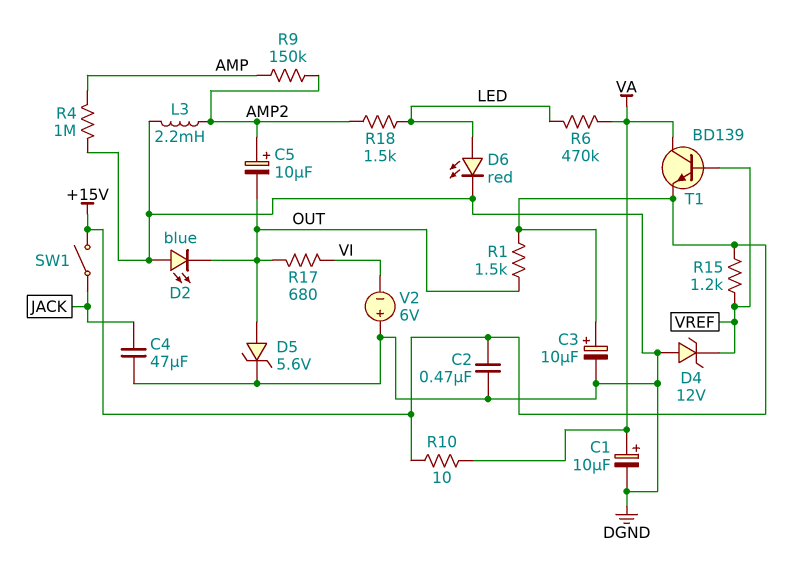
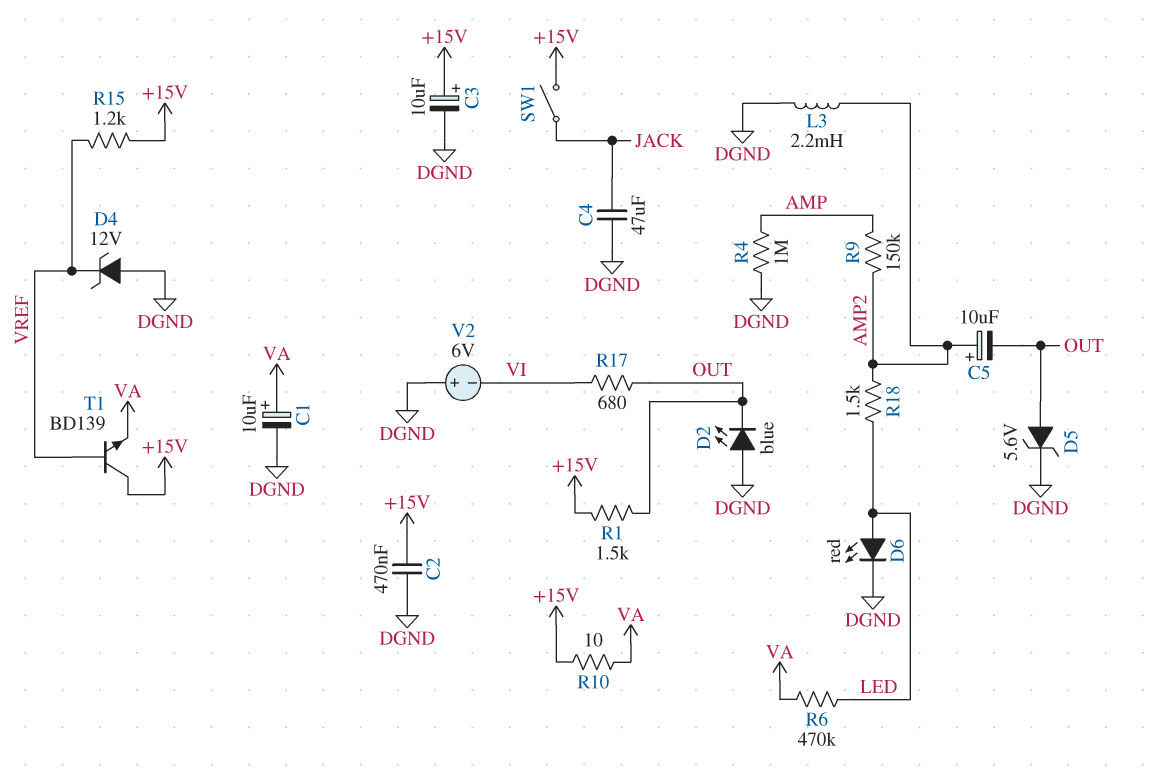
T1: NPN BD139 (B VREF, C VA, E +15V) -> NPN BD139 (B VREF, C +15V, E VA)

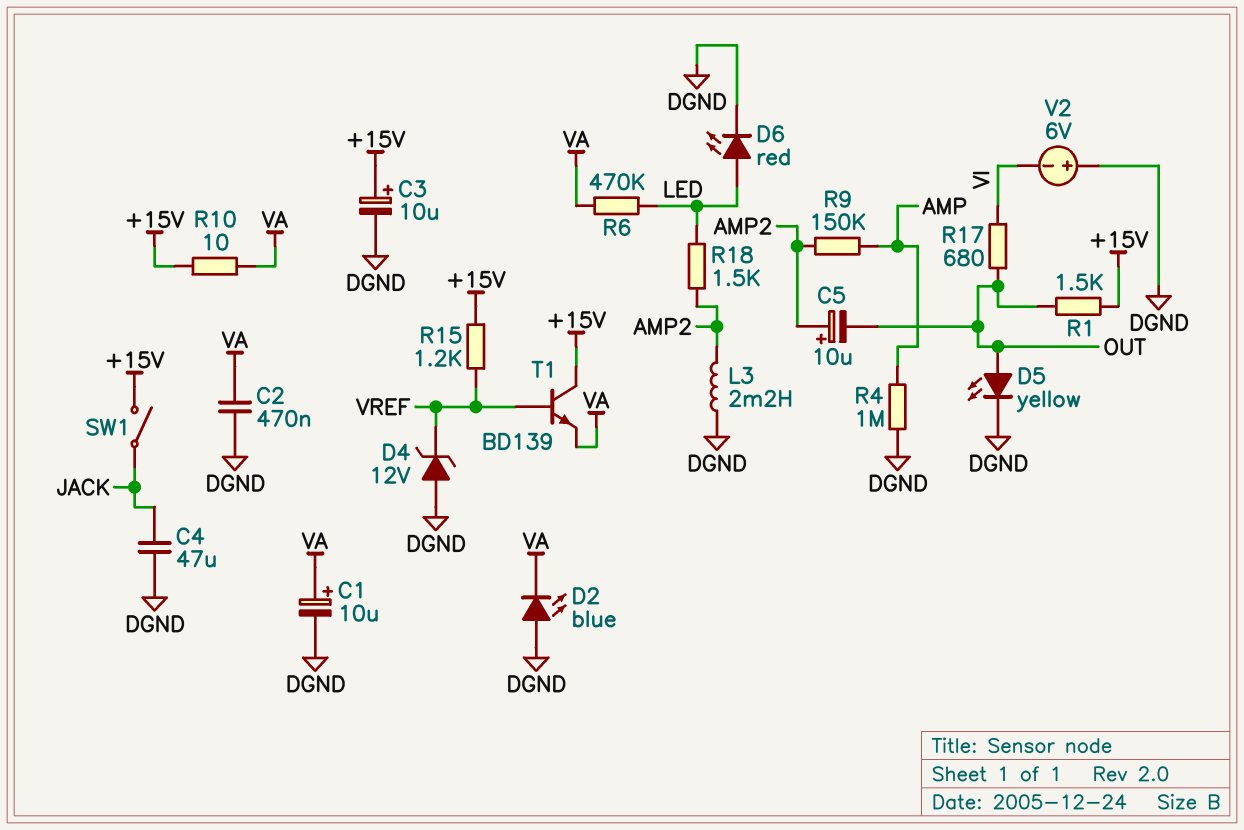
C2: 470nF (+15V, DGND) -> 470nF (DGND, VA)
D2: LED blue (A DGND, K OUT) -> LED blue (A DGND, K VA)
D5: zener 5.6V (A OUT, K DGND) -> LED yellow (A OUT, K DGND)

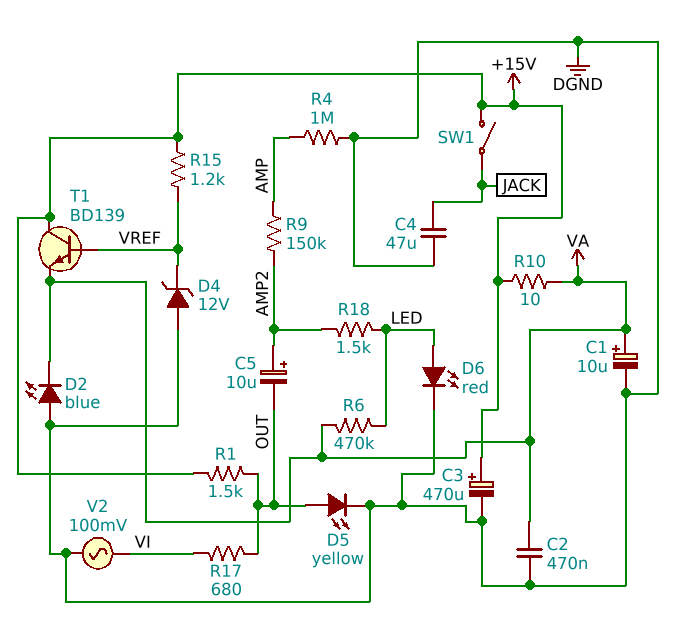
C3: 10uF (plus +15V, minus DGND) -> 470uF (plus +15V, minus DGND)
L3: 2.2mH (AMP2, DGND) -> none
V2: 6V (plus DGND, minus VI) -> AC 100mV (DGND, VI)

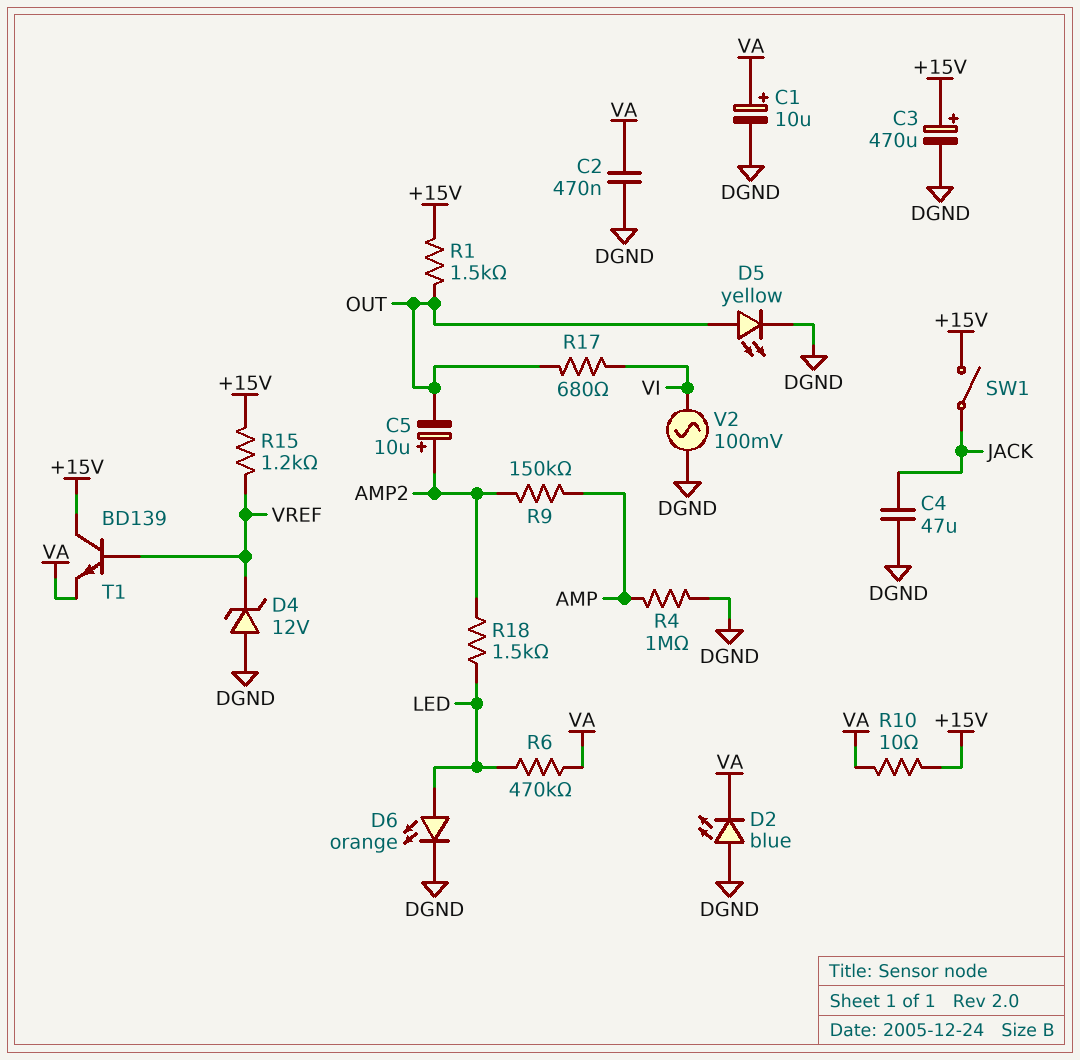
D6: LED red (A LED, K DGND) -> LED orange (A LED, K DGND)

